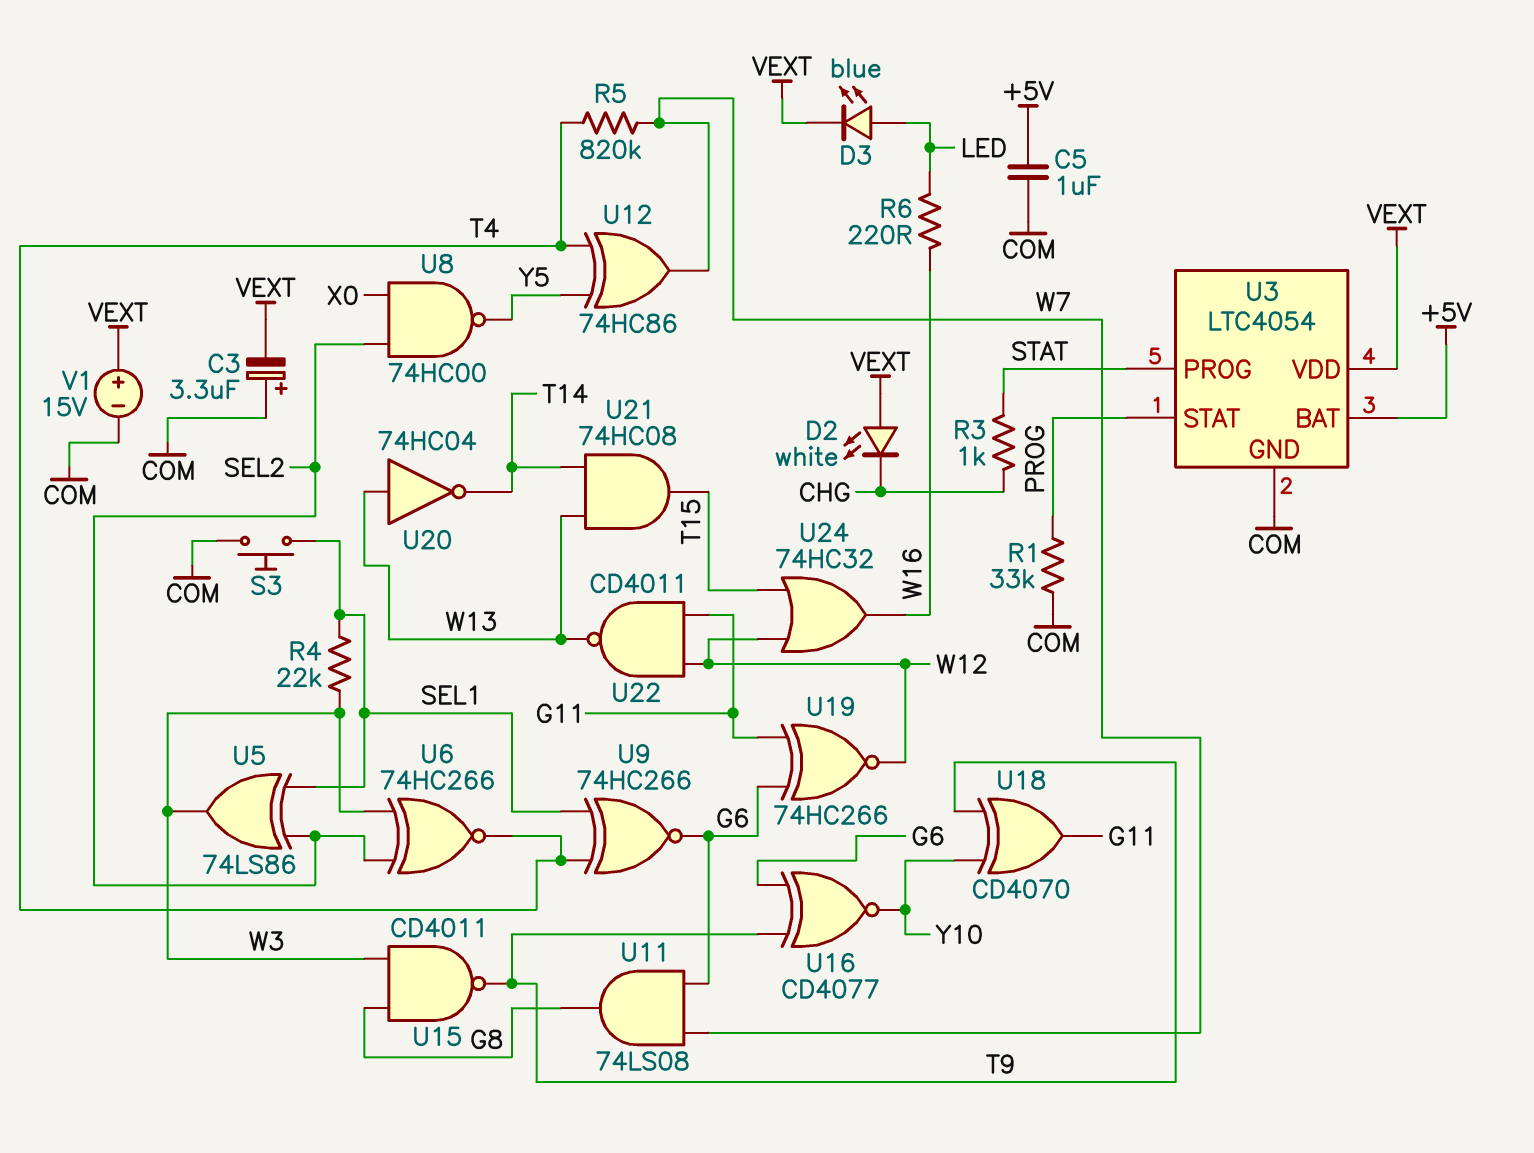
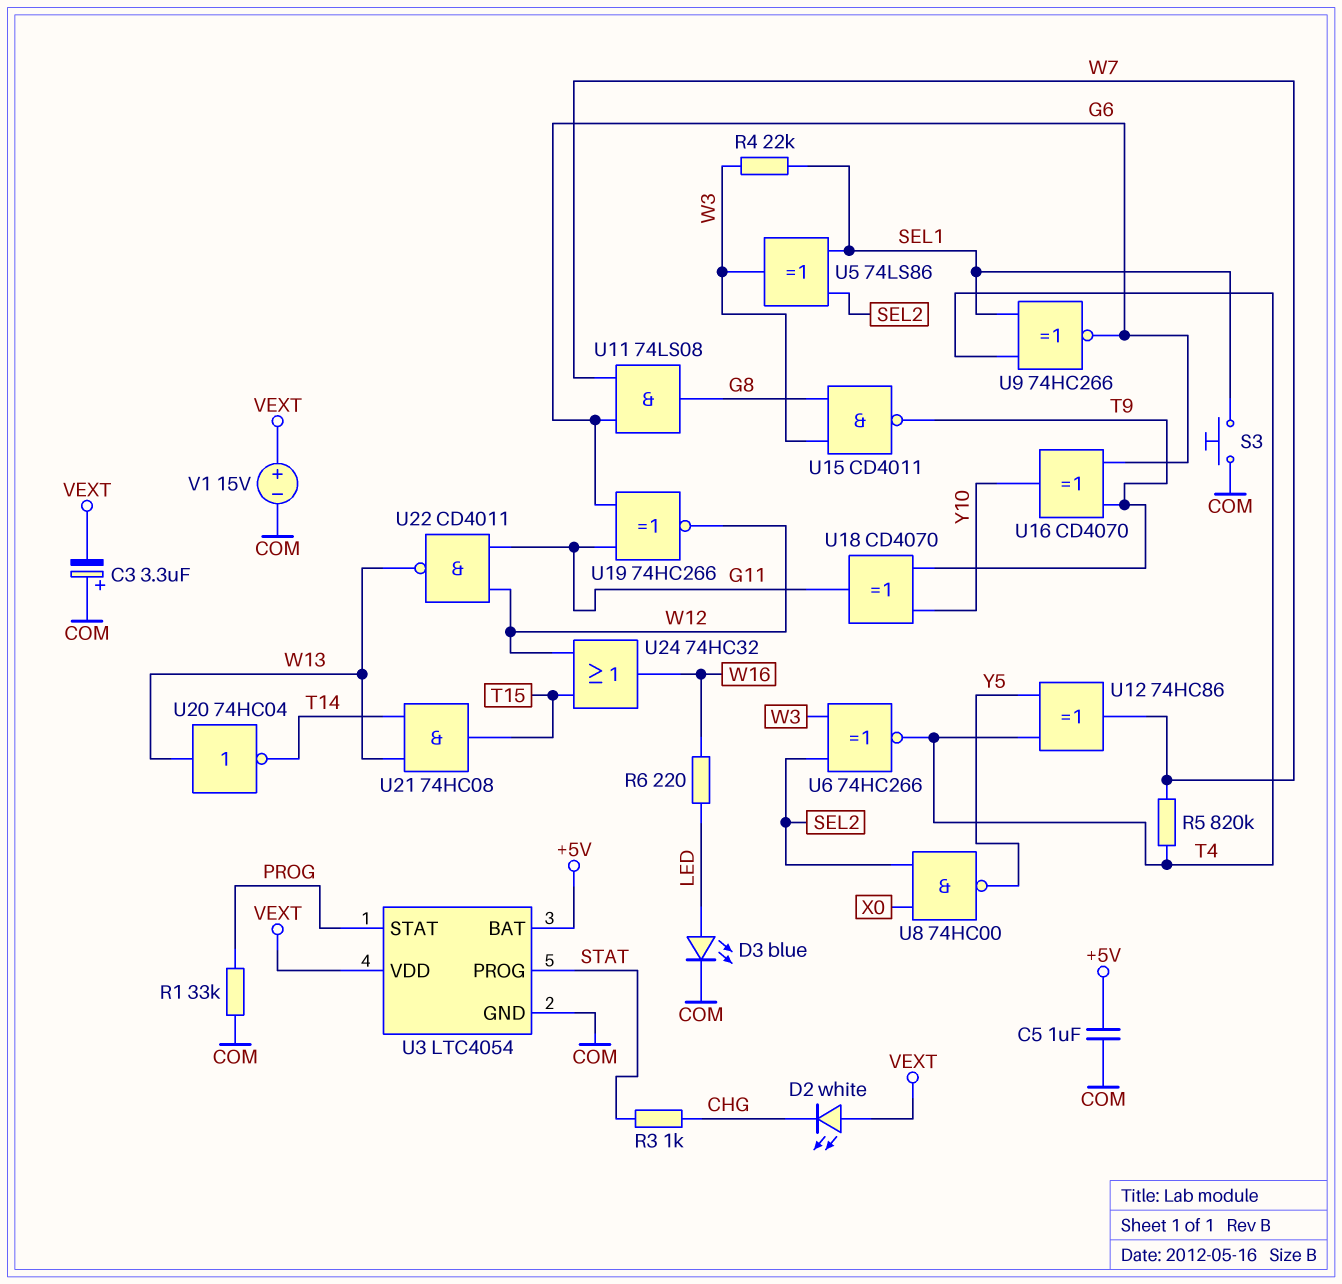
D3: LED blue (A LED, K VEXT) -> LED blue (A LED, K COM)
U16: XNOR CD4077 (in G6, in T9, out Y10) -> XOR CD4070 (in G6, in T9, out Y10)

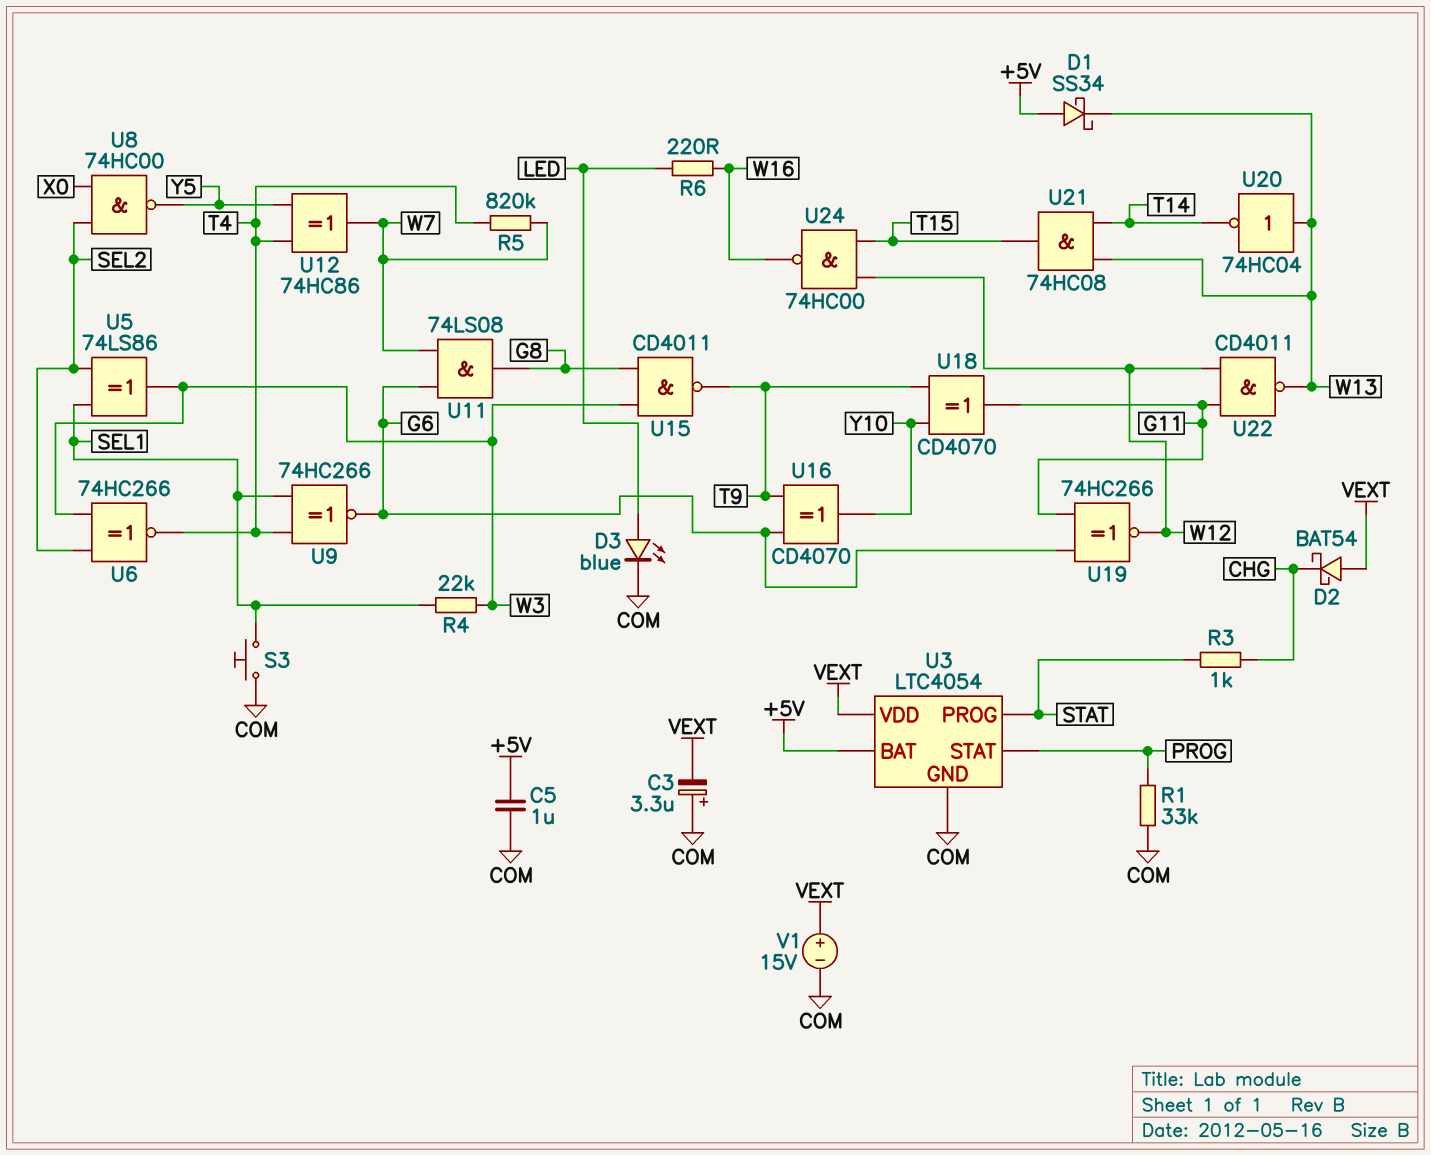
D1: none -> schottky SS34 (A +5V, K W13)
D2: LED white (A VEXT, K CHG) -> schottky BAT54 (A VEXT, K CHG)
U24: OR 74HC32 (in T15, in W12, out W16) -> NAND 74HC00 (in T15, in W12, out W16)

